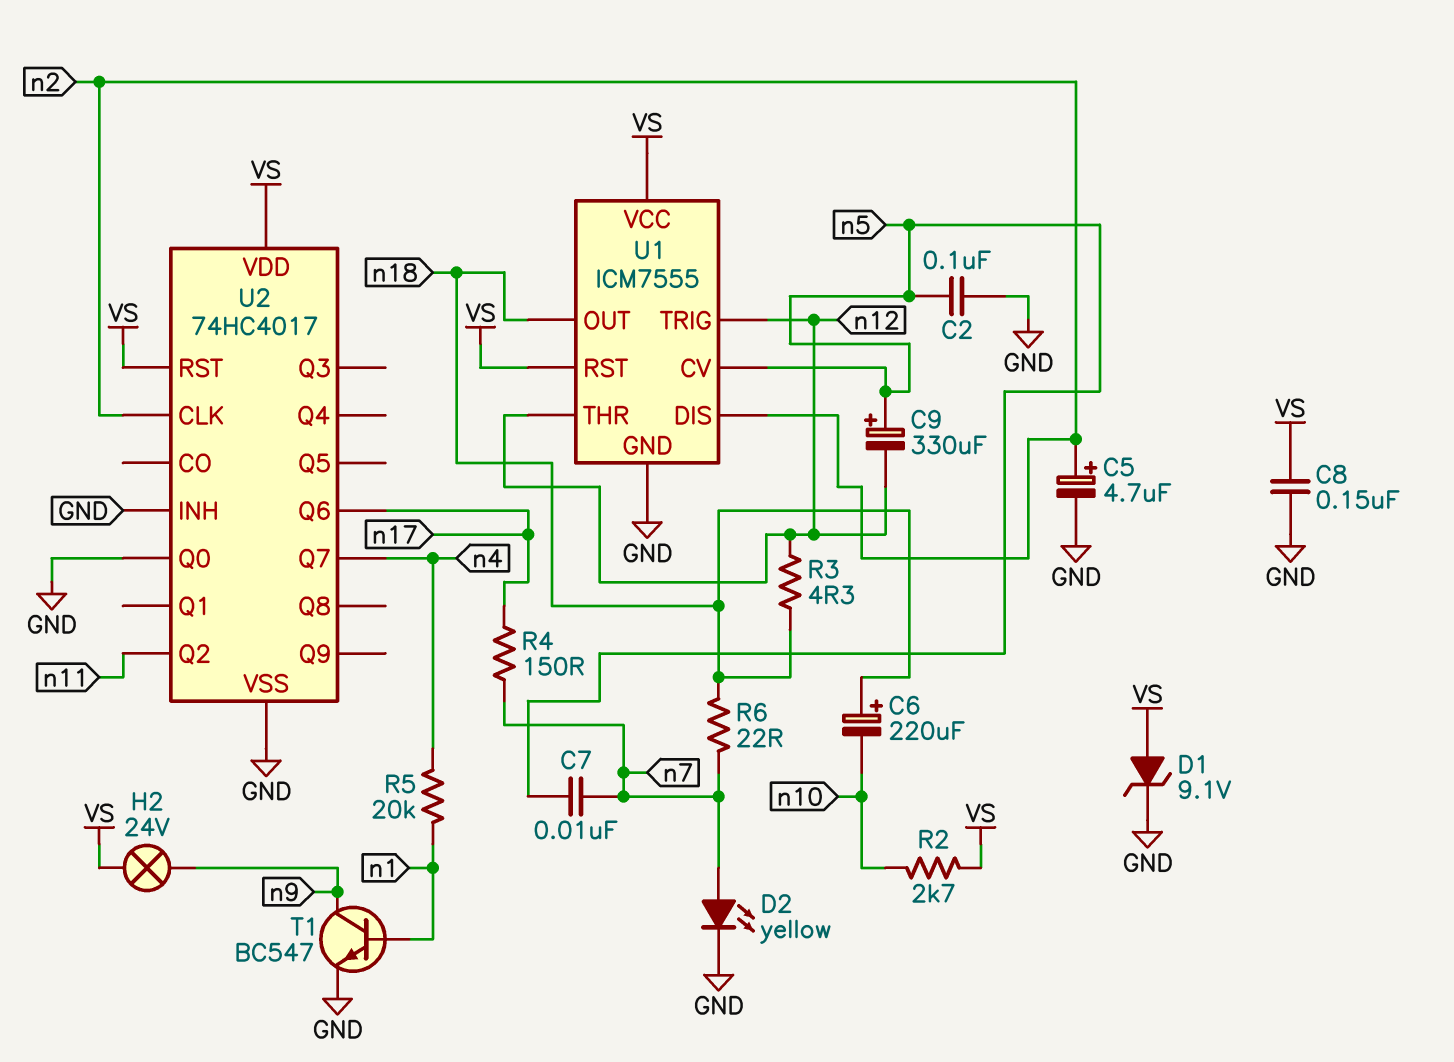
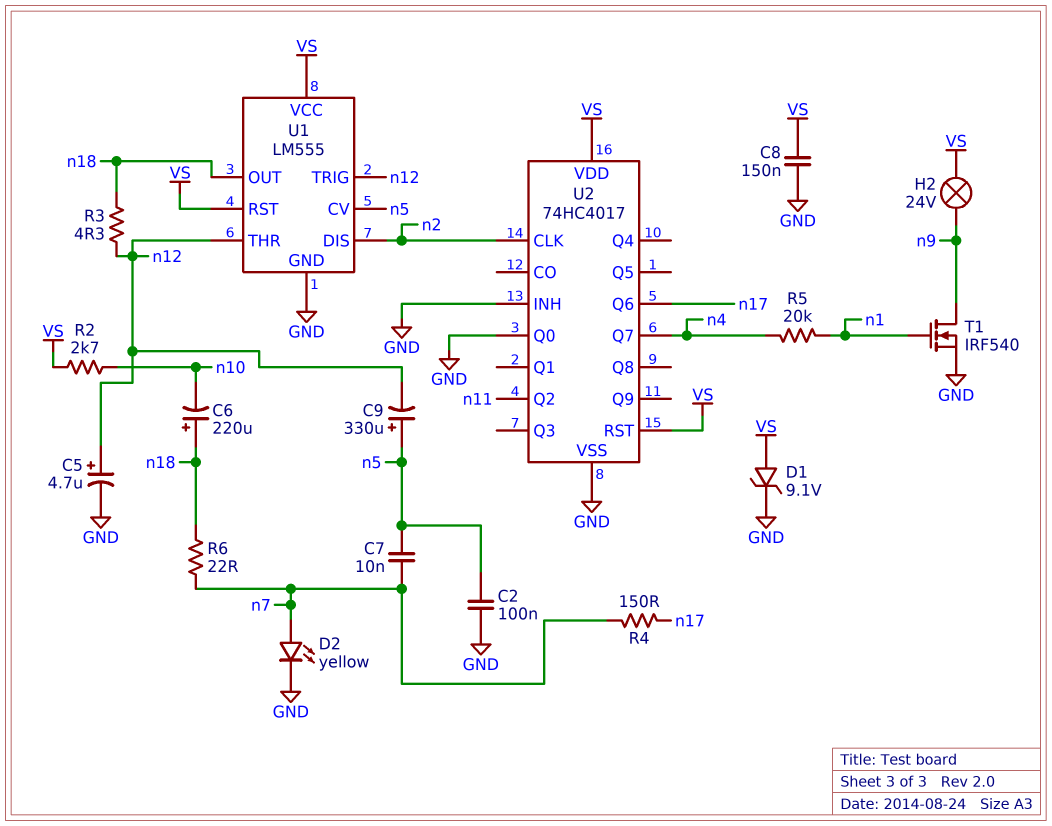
C5: 4.7uF (plus n2, minus GND) -> 4.7uF (plus n12, minus GND)
T1: NPN BC547 (B n1, C n9, E GND) -> NMOS IRF540 (G n1, D n9, S GND)
U1: ICM7555 -> LM555

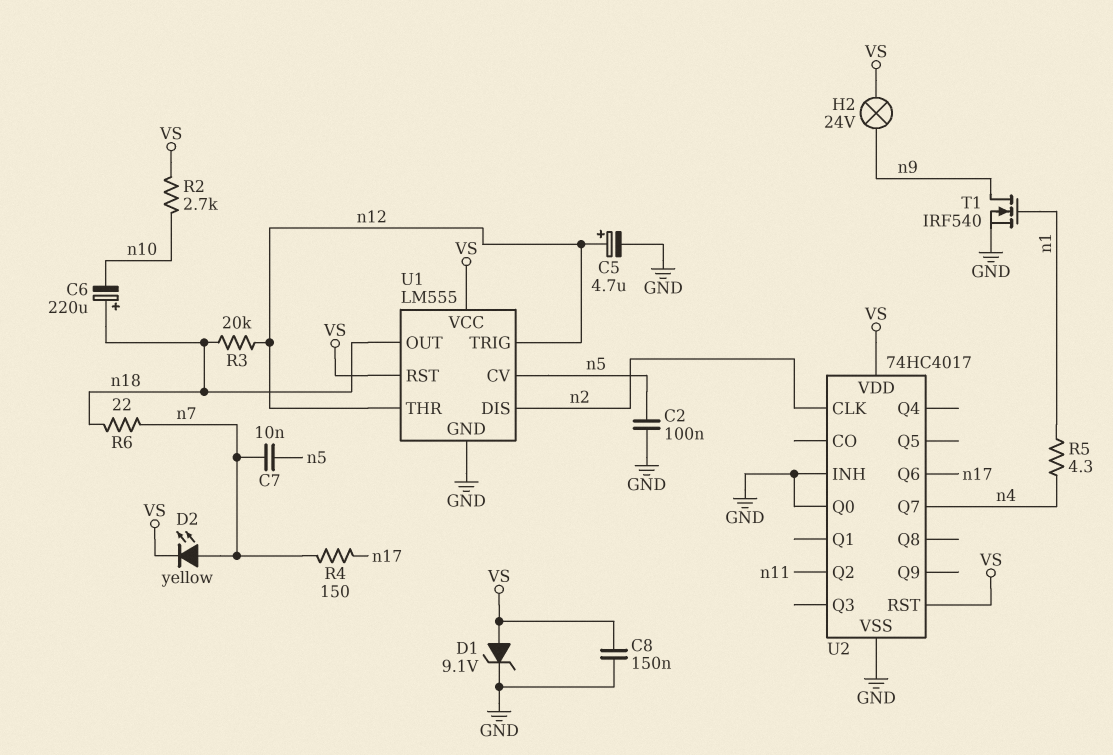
C9: 330uF (plus n5, minus n12) -> none
D2: LED yellow (A n7, K GND) -> LED yellow (A n7, K VS)
R3: 4.3 (n12, n18) -> 20k (n12, n18)
R5: 20k (n1, n4) -> 4.3 (n1, n4)

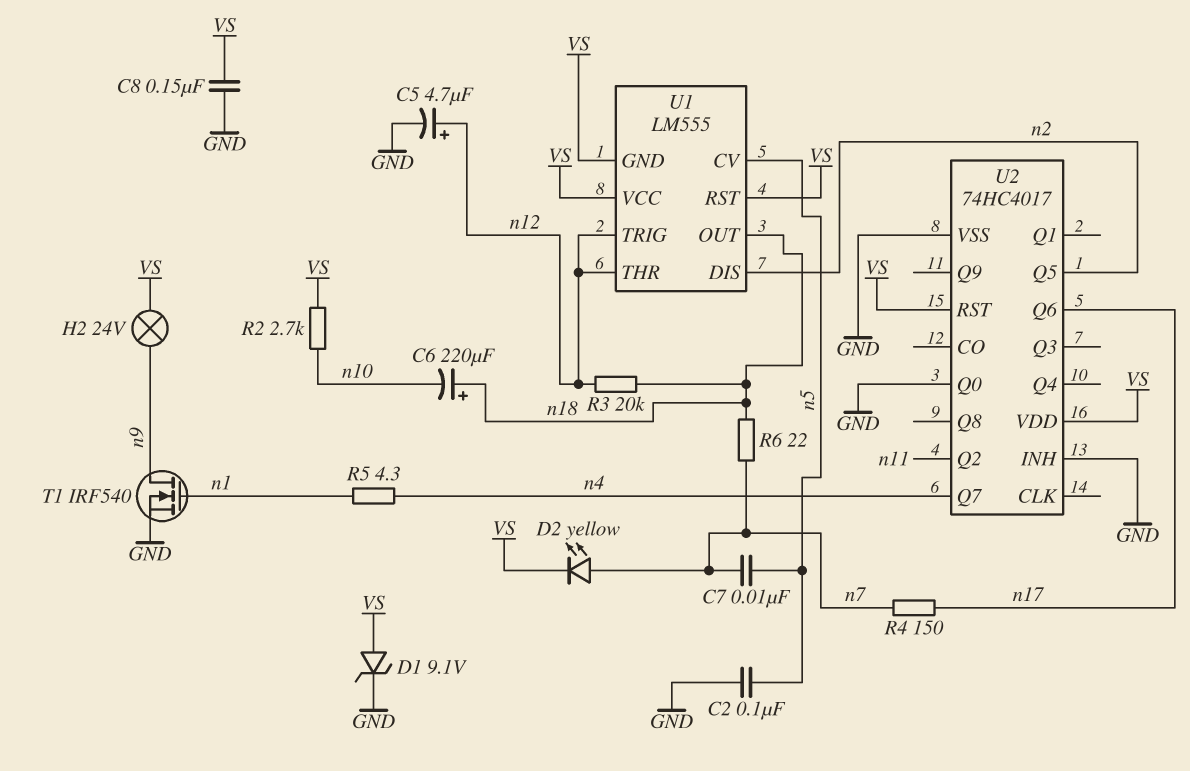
U1 pin GND: GND -> VS
U2 pin CLK: n2 -> none
U2 pin Q5: none -> n2

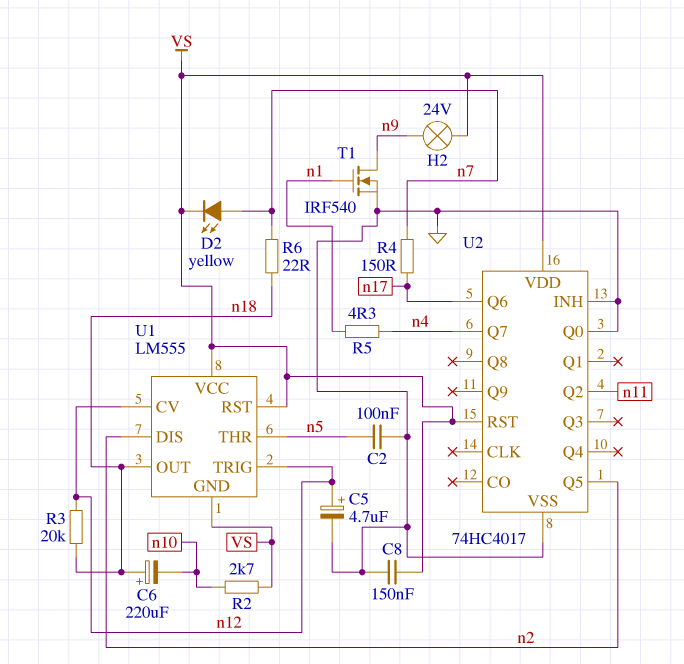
C7: 10nF (n5, n7) -> none
D1: zener 9.1V (A VS, K GND) -> none
U1 pin CV: n5 -> n12
U1 pin THR: n12 -> n5

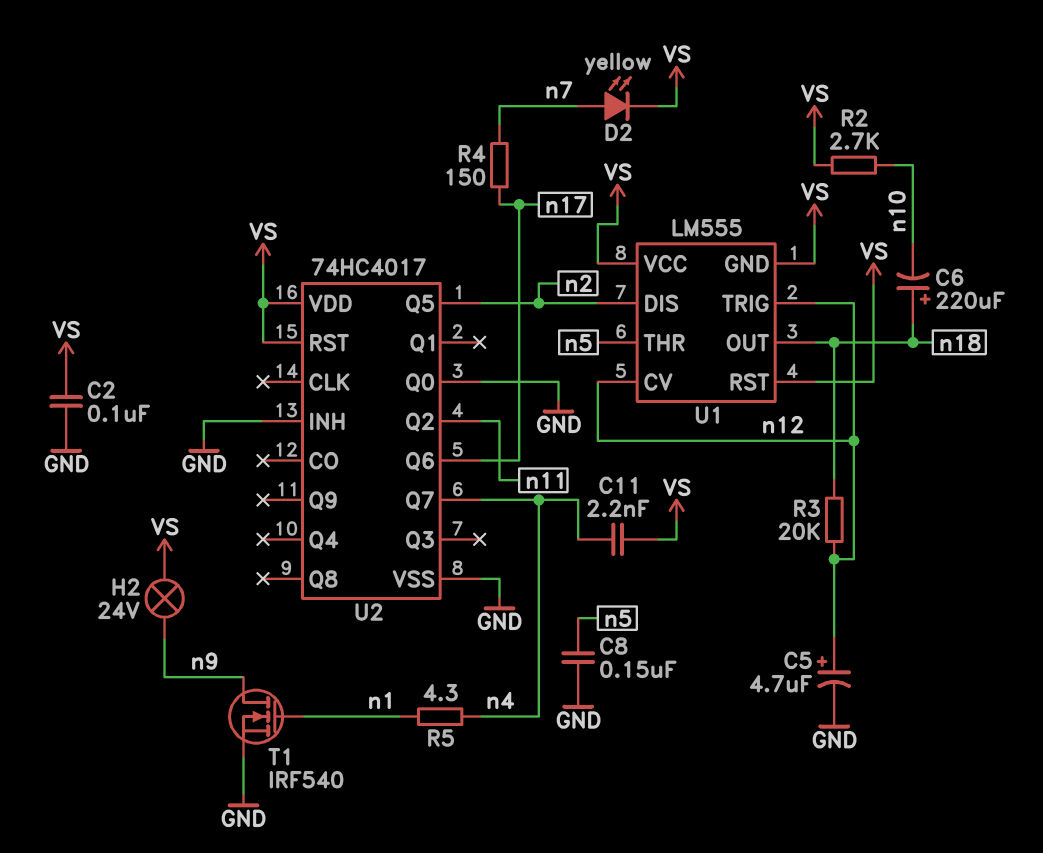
C2: 100nF (GND, n5) -> 100nF (GND, VS)
C8: 150nF (GND, VS) -> 150nF (GND, n5)
C11: none -> 2.2nF (VS, n4)
R6: 22 (n7, n18) -> none

